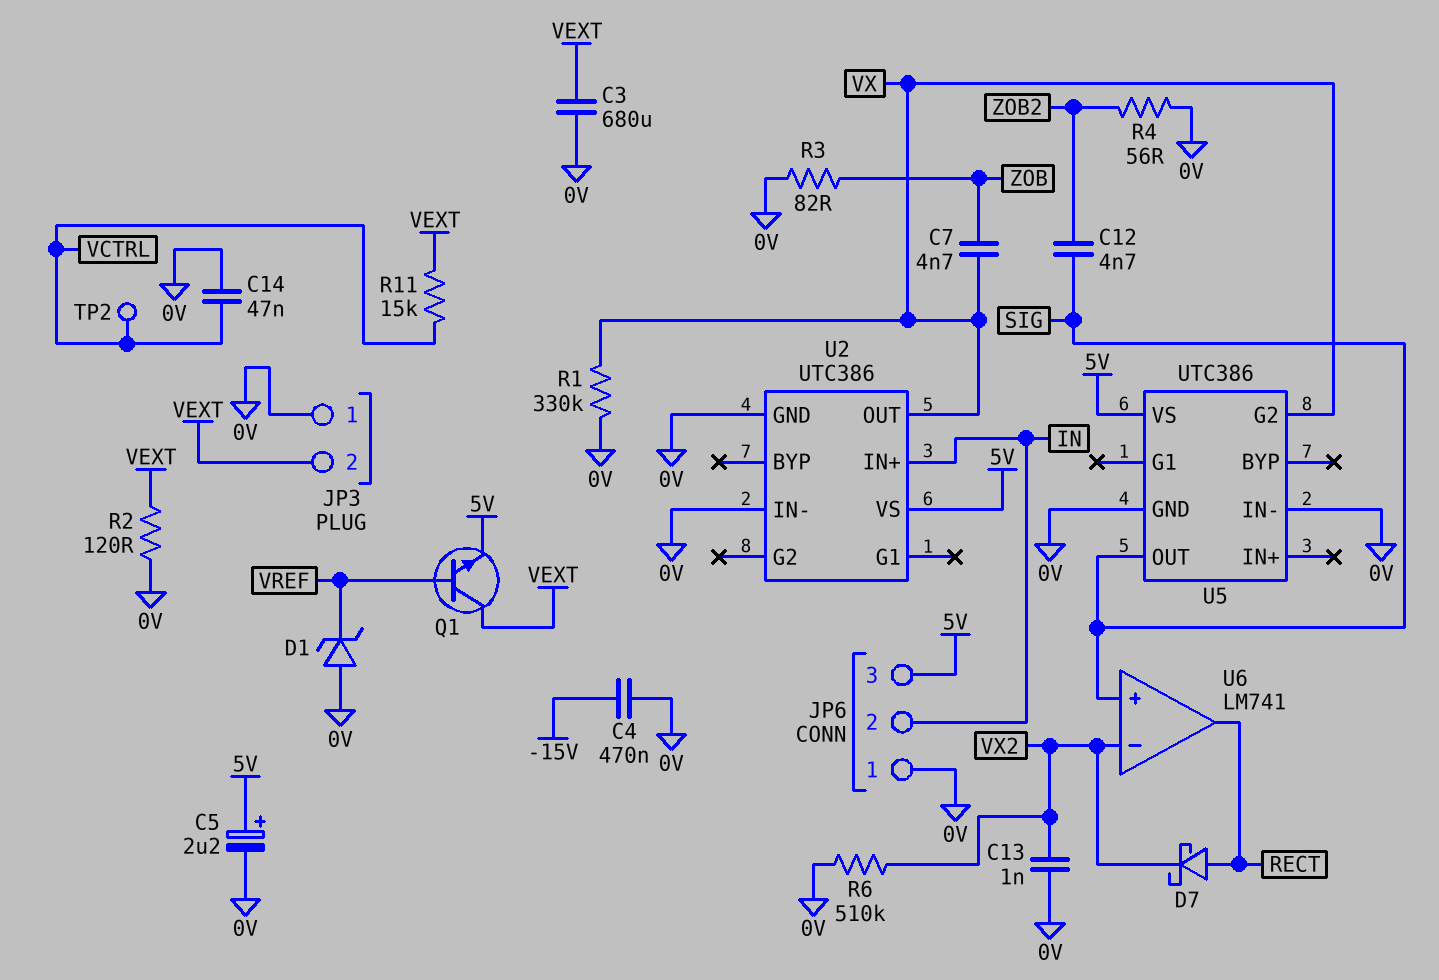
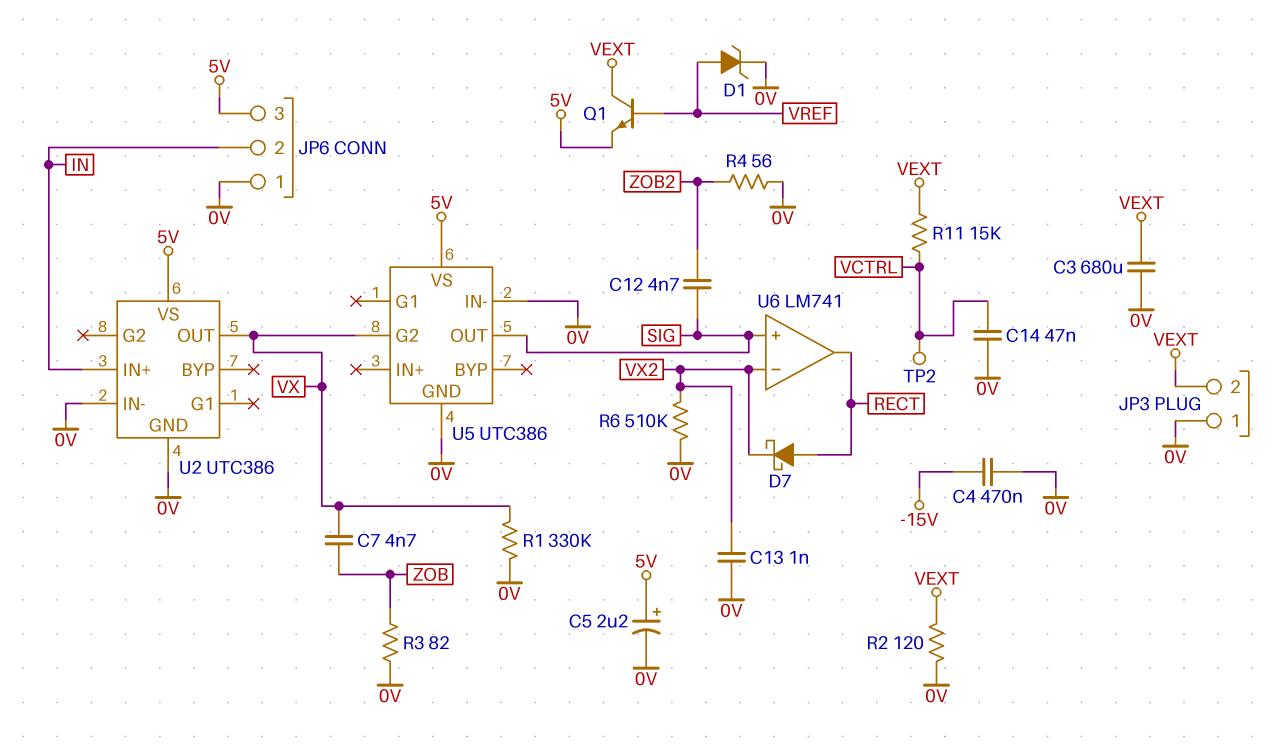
D1: zener (A 0V, K VREF) -> zener (A VREF, K 0V)

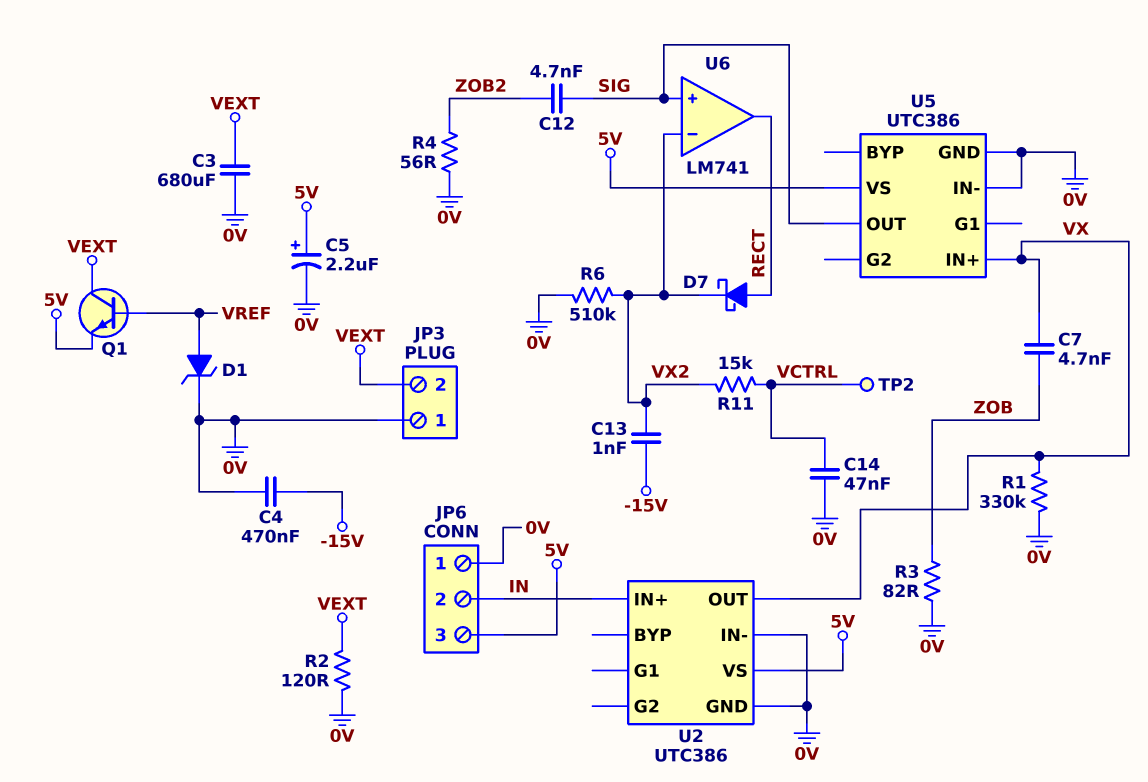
C13: 1nF (0V, VX2) -> 1nF (-15V, VX2)
R11: 15k (VCTRL, VEXT) -> 15k (VCTRL, VX2)
U5 pin G2: VX -> none
U5 pin IN+: none -> VX

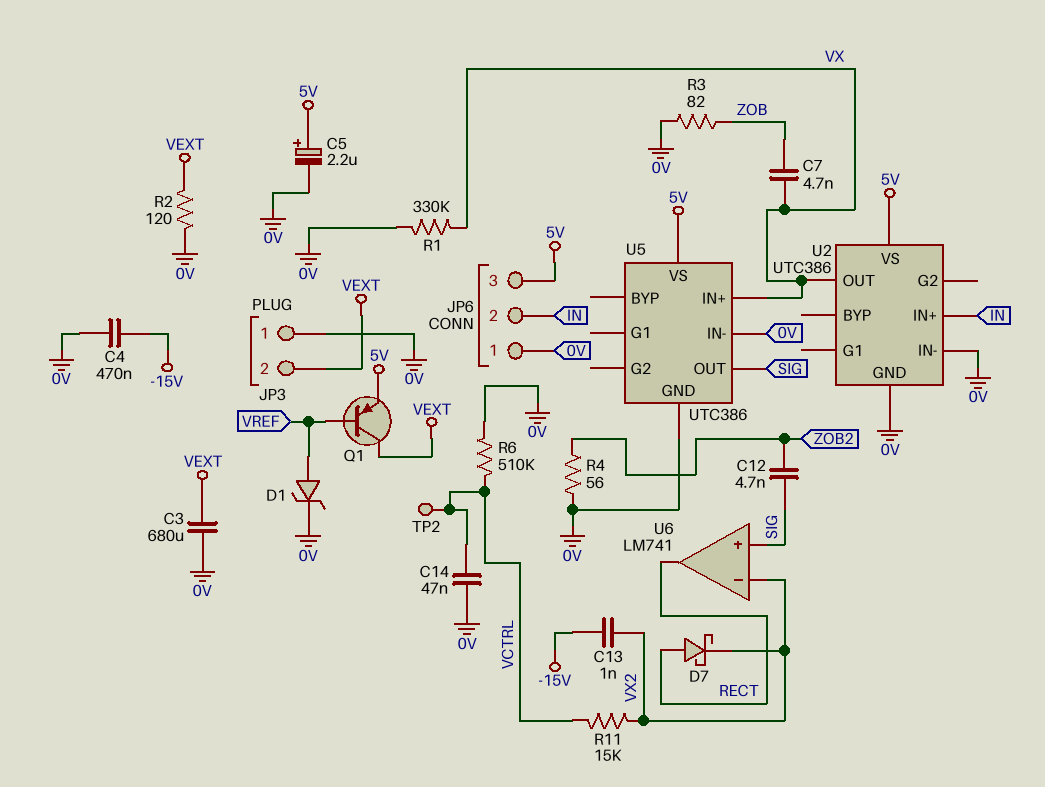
Q1: NPN (B VREF, C VEXT, E 5V) -> PNP (B VREF, C VEXT, E 5V)
R6: 510k (0V, VX2) -> 510k (0V, VCTRL)

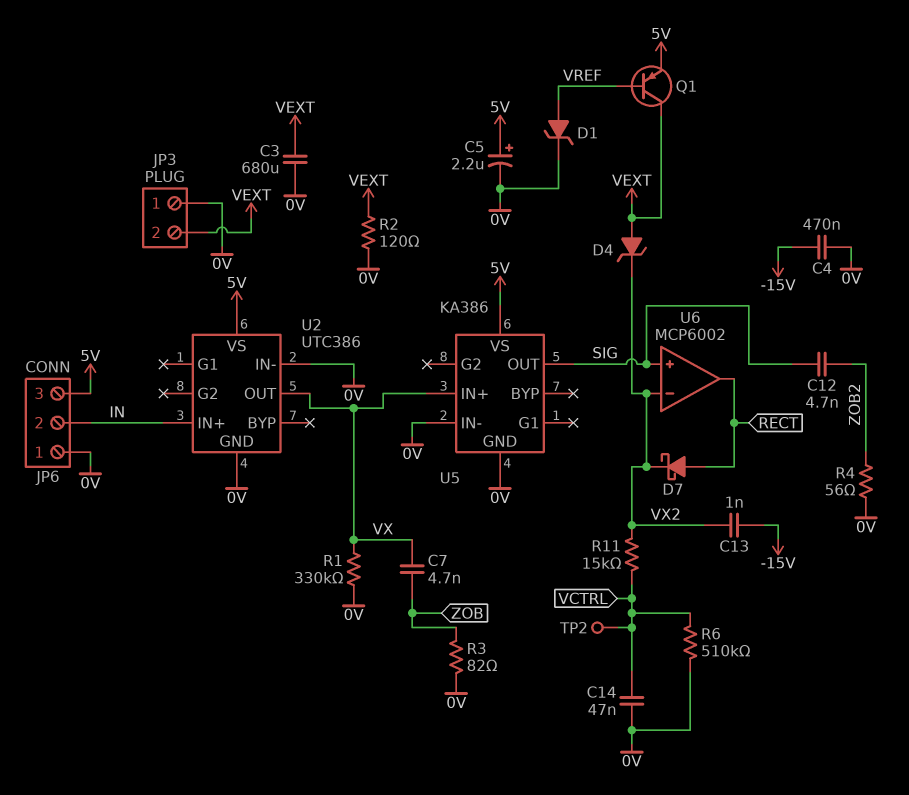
D4: none -> zener (A VEXT, K VX2)
U5: UTC386 -> KA386
U6: LM741 -> MCP6002

